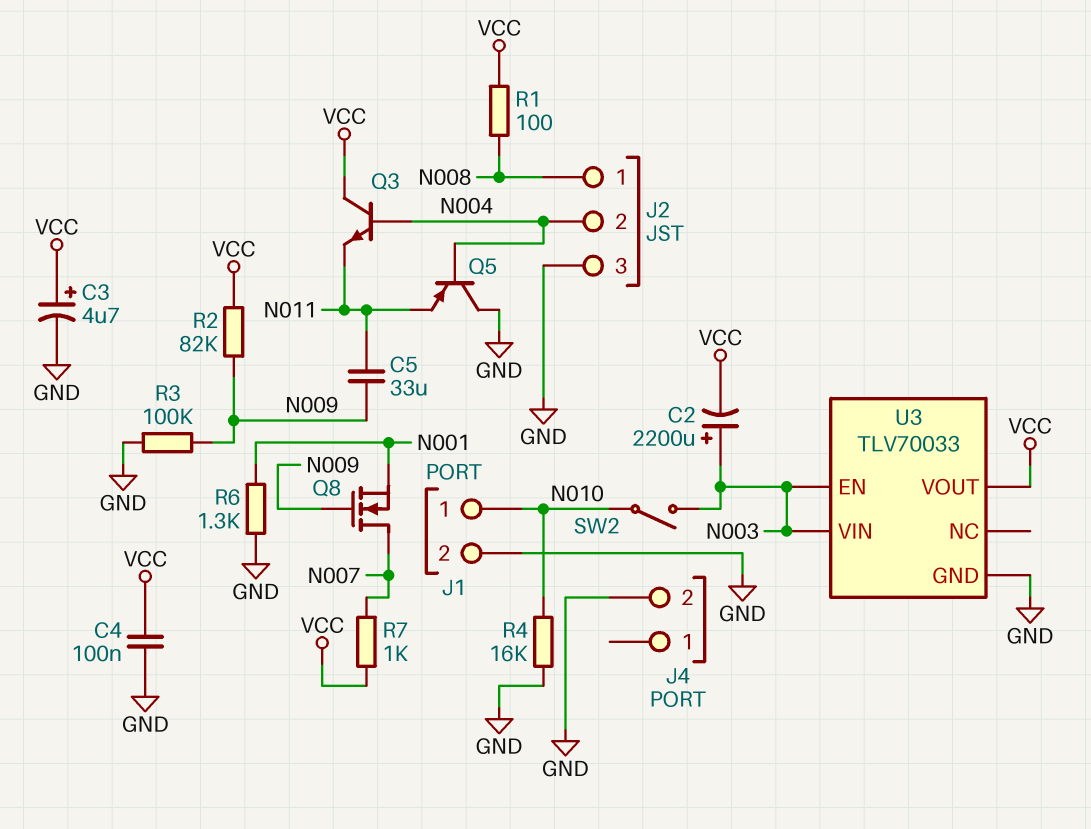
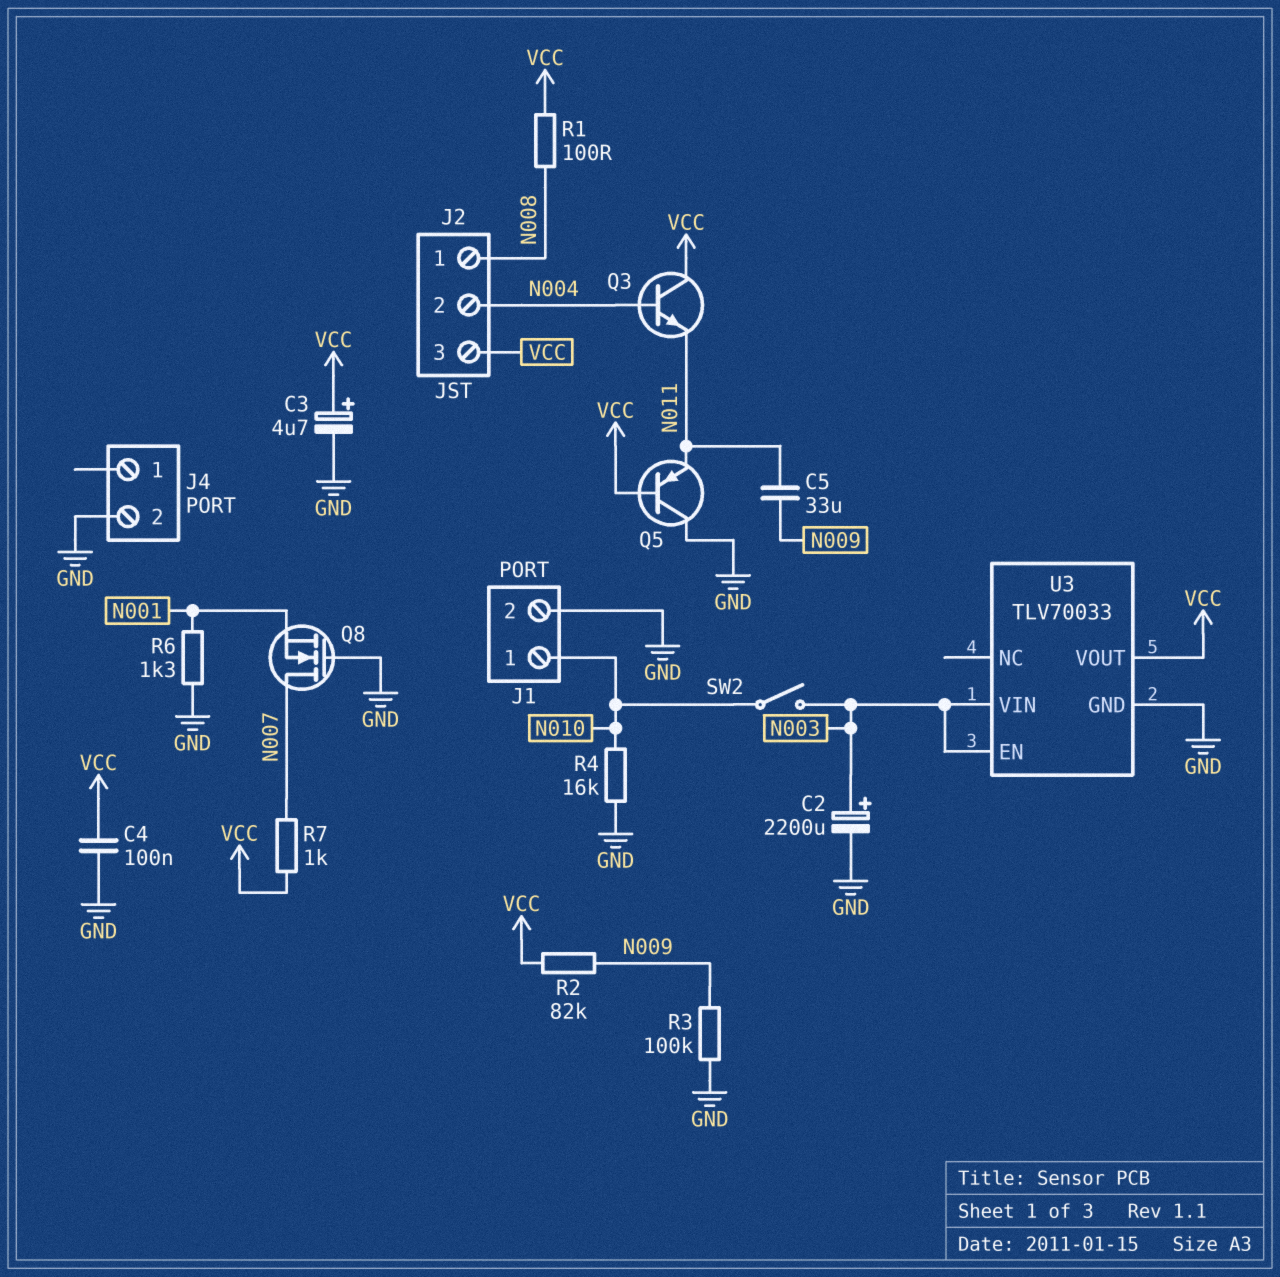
C2: 2200uF (plus N003, minus VCC) -> 2200uF (plus N003, minus GND)
J2 pin 3: GND -> VCC
Q5: PNP (B N004, C GND, E N011) -> PNP (B VCC, C GND, E N011)
Q8: NMOS (G N009, D N007, S N001) -> NMOS (G GND, D N007, S N001)

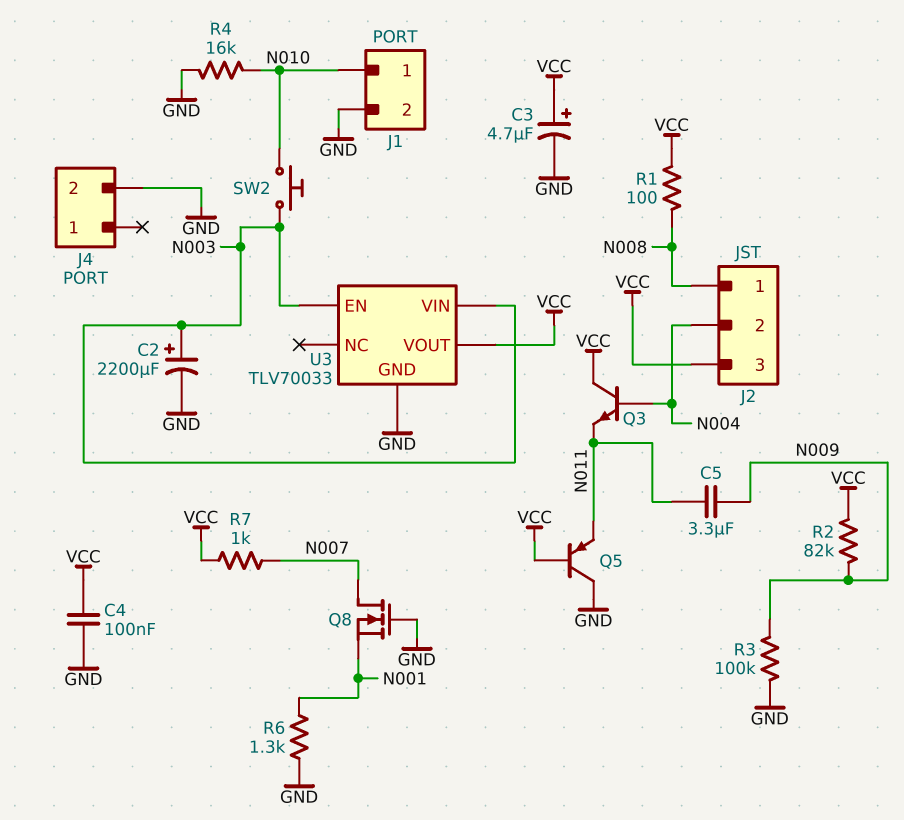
C5: 33uF (N009, N011) -> 3.3uF (N009, N011)
SW2: switch (N003, N010) -> button (N003, N010)

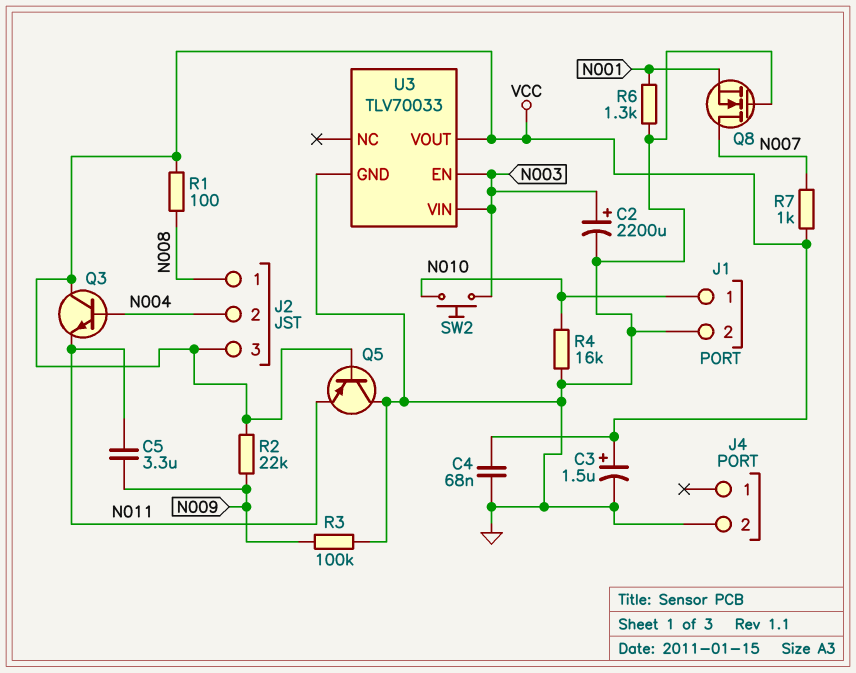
C3: 4.7uF (plus VCC, minus GND) -> 1.5uF (plus VCC, minus GND)
C4: 100nF (GND, VCC) -> 68nF (GND, VCC)
R2: 82k (N009, VCC) -> 22k (N009, VCC)

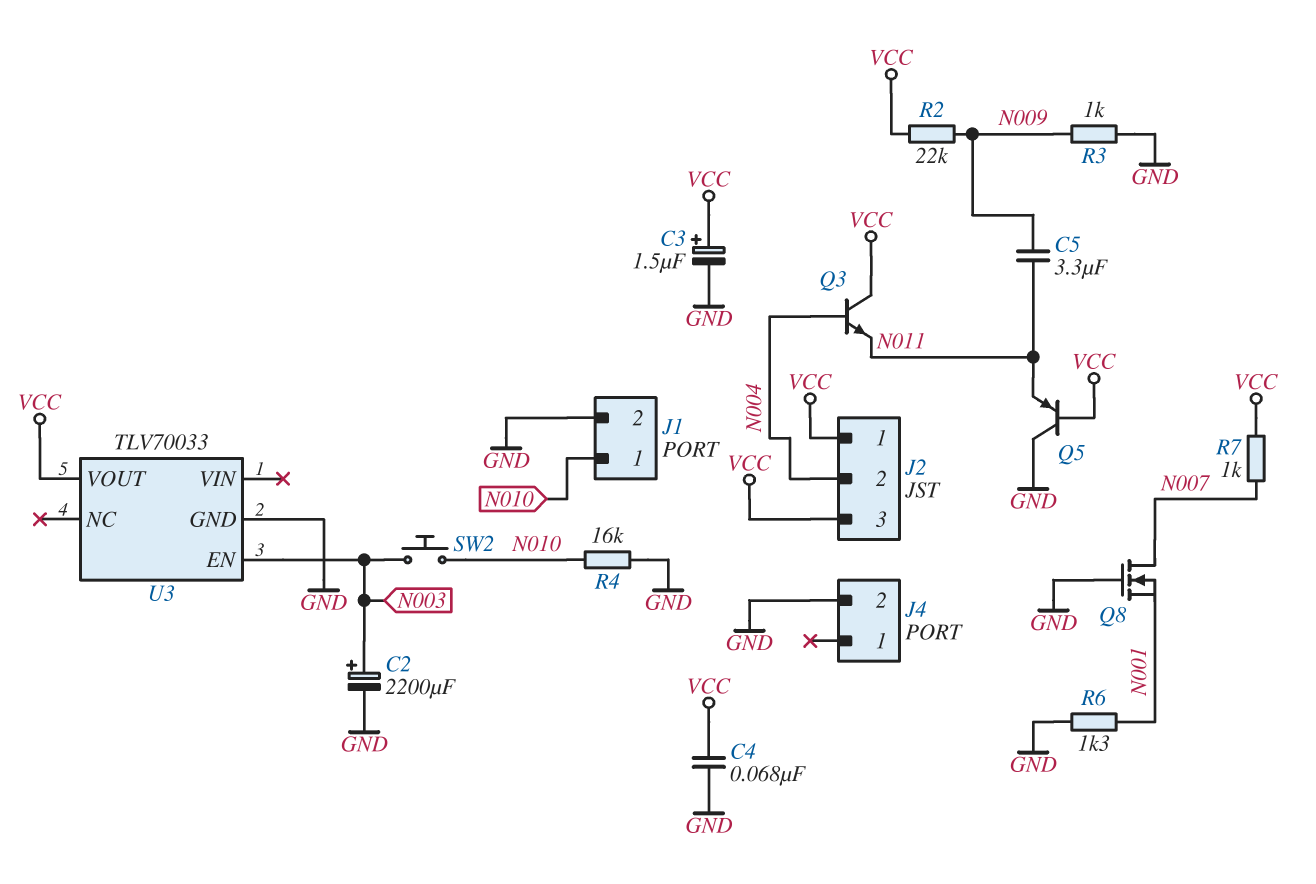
J2 pin 1: N008 -> VCC
R1: 100 (N008, VCC) -> none
R3: 100k (GND, N009) -> 1k (GND, N009)
U3 pin VIN: N003 -> none

